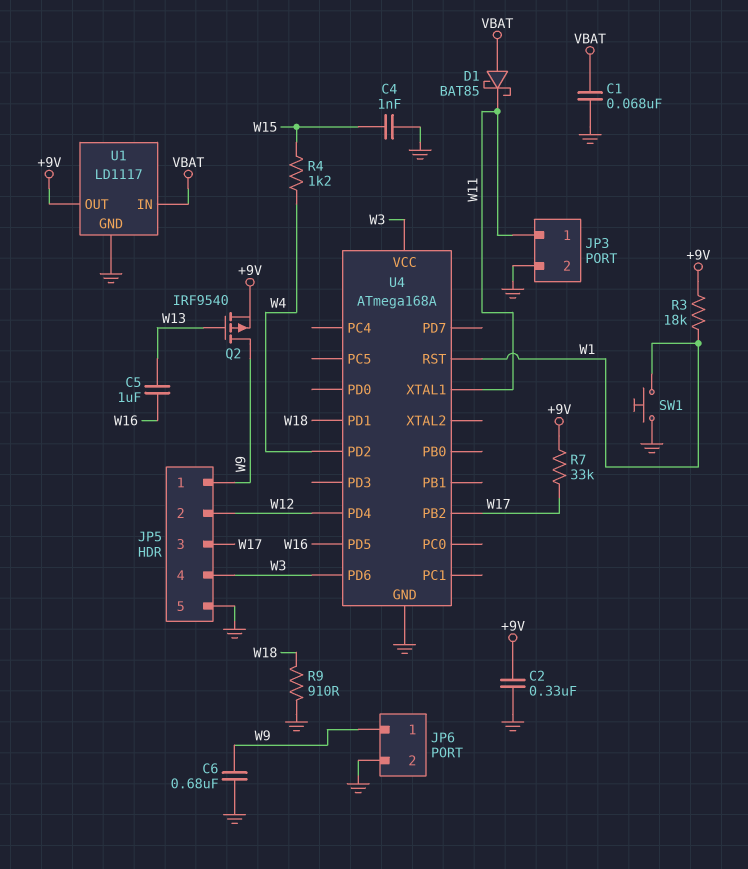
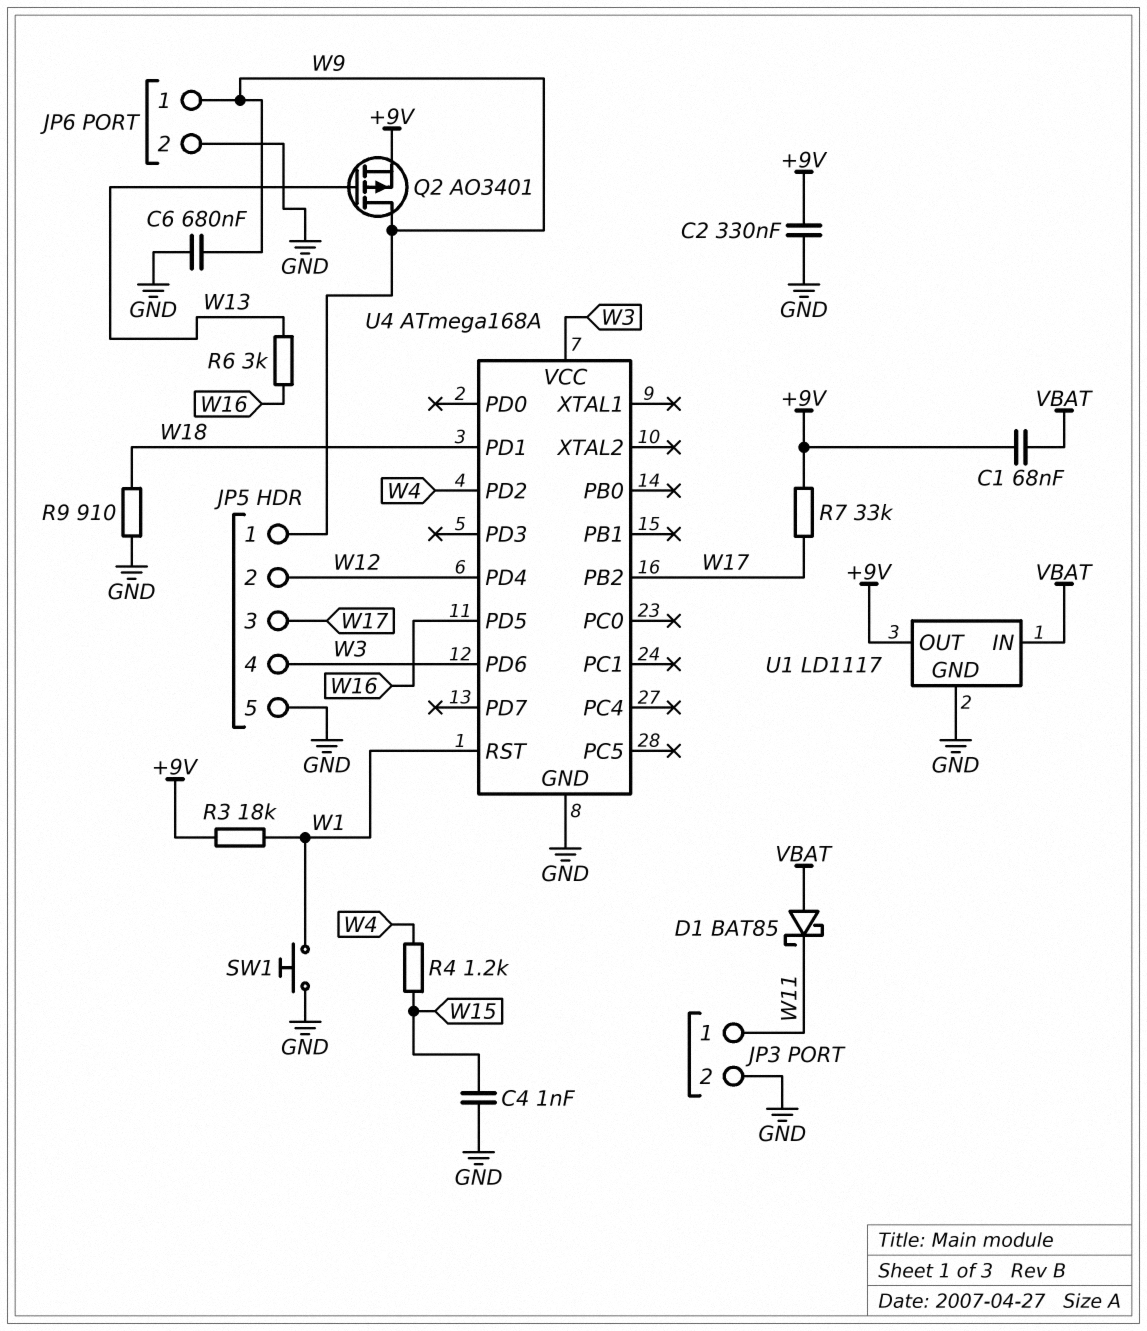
C1: 68nF (GND, VBAT) -> 68nF (+9V, VBAT)
C5: 1uF (W13, W16) -> none
Q2: PMOS IRF9540 (G W13, D W9, S +9V) -> PMOS AO3401 (G W13, D W9, S +9V)
R6: none -> 3k (W13, W16)
U4 pin XTAL1: W11 -> none

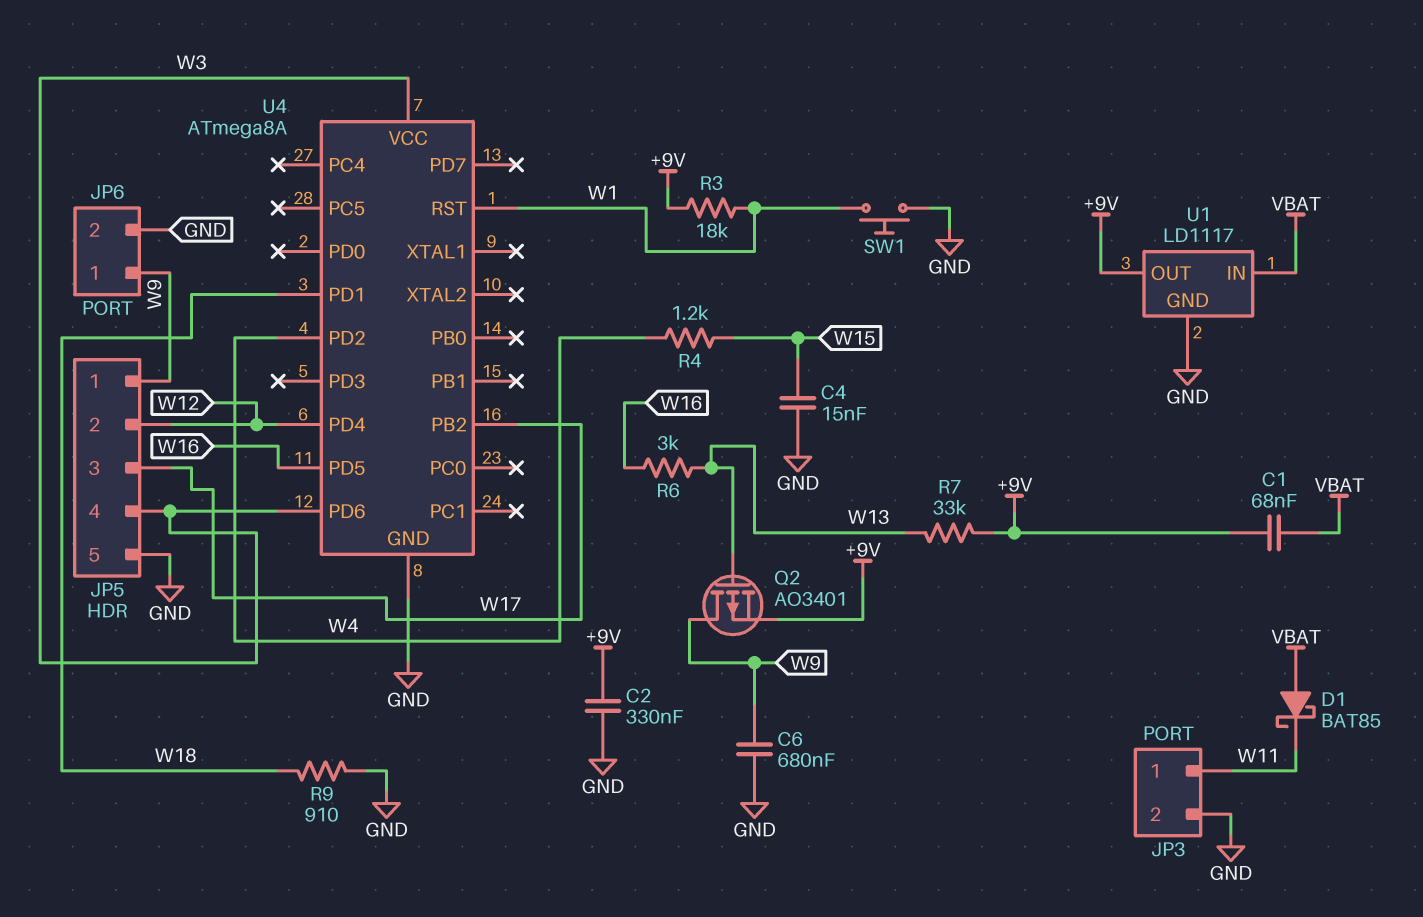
C4: 1nF (GND, W15) -> 15nF (GND, W15)
R7: 33k (+9V, W17) -> 33k (+9V, W13)
U4: ATmega168A -> ATmega8A

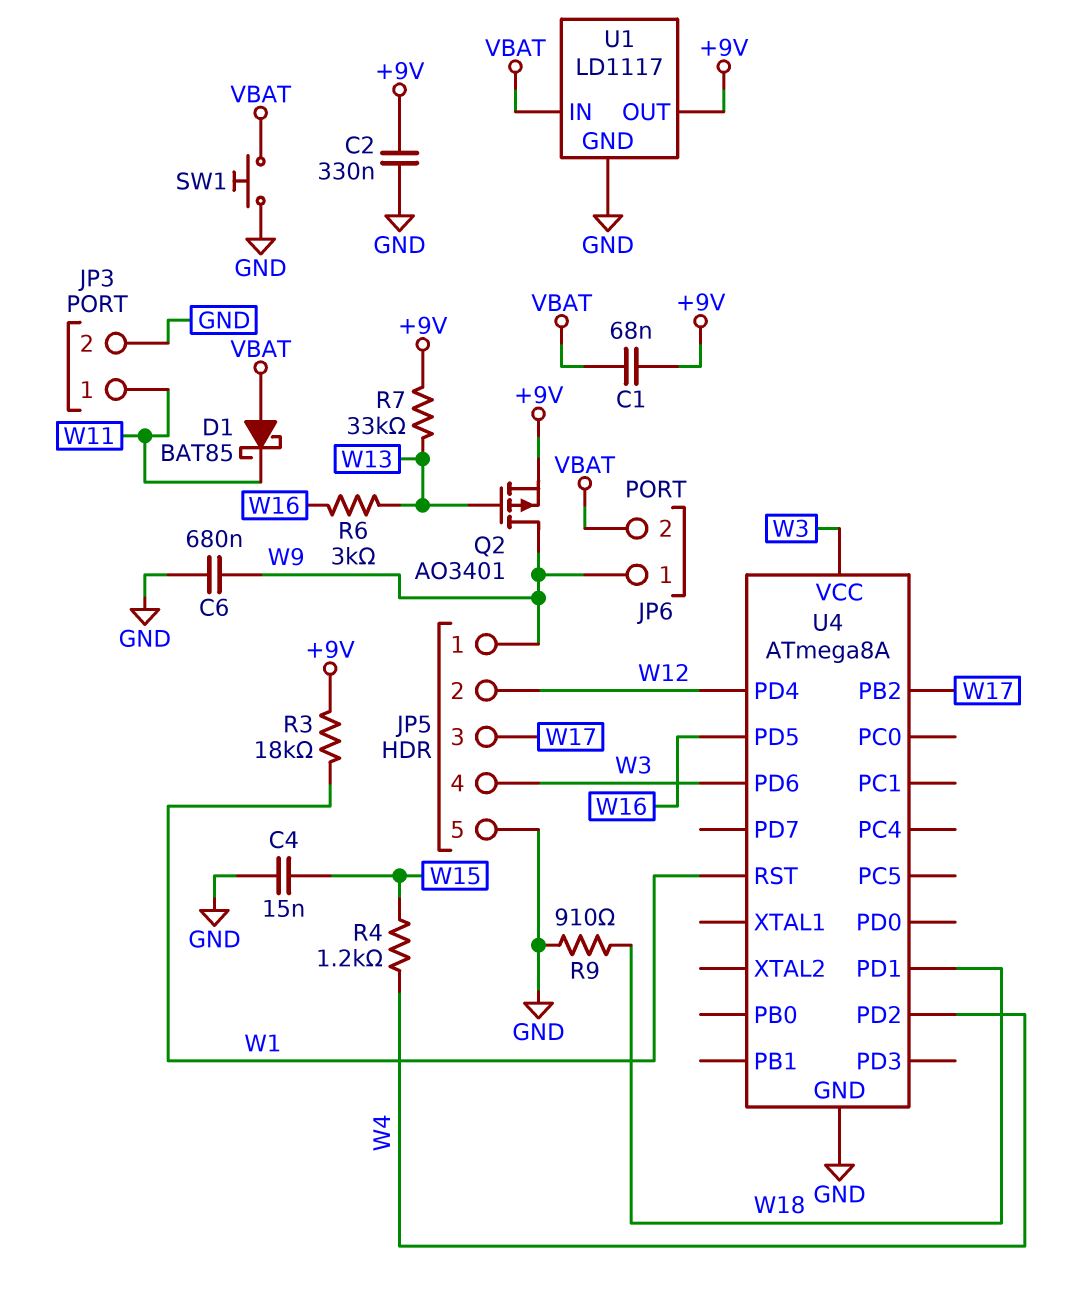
JP6 pin 2: GND -> VBAT
SW1: button (GND, W1) -> button (GND, VBAT)

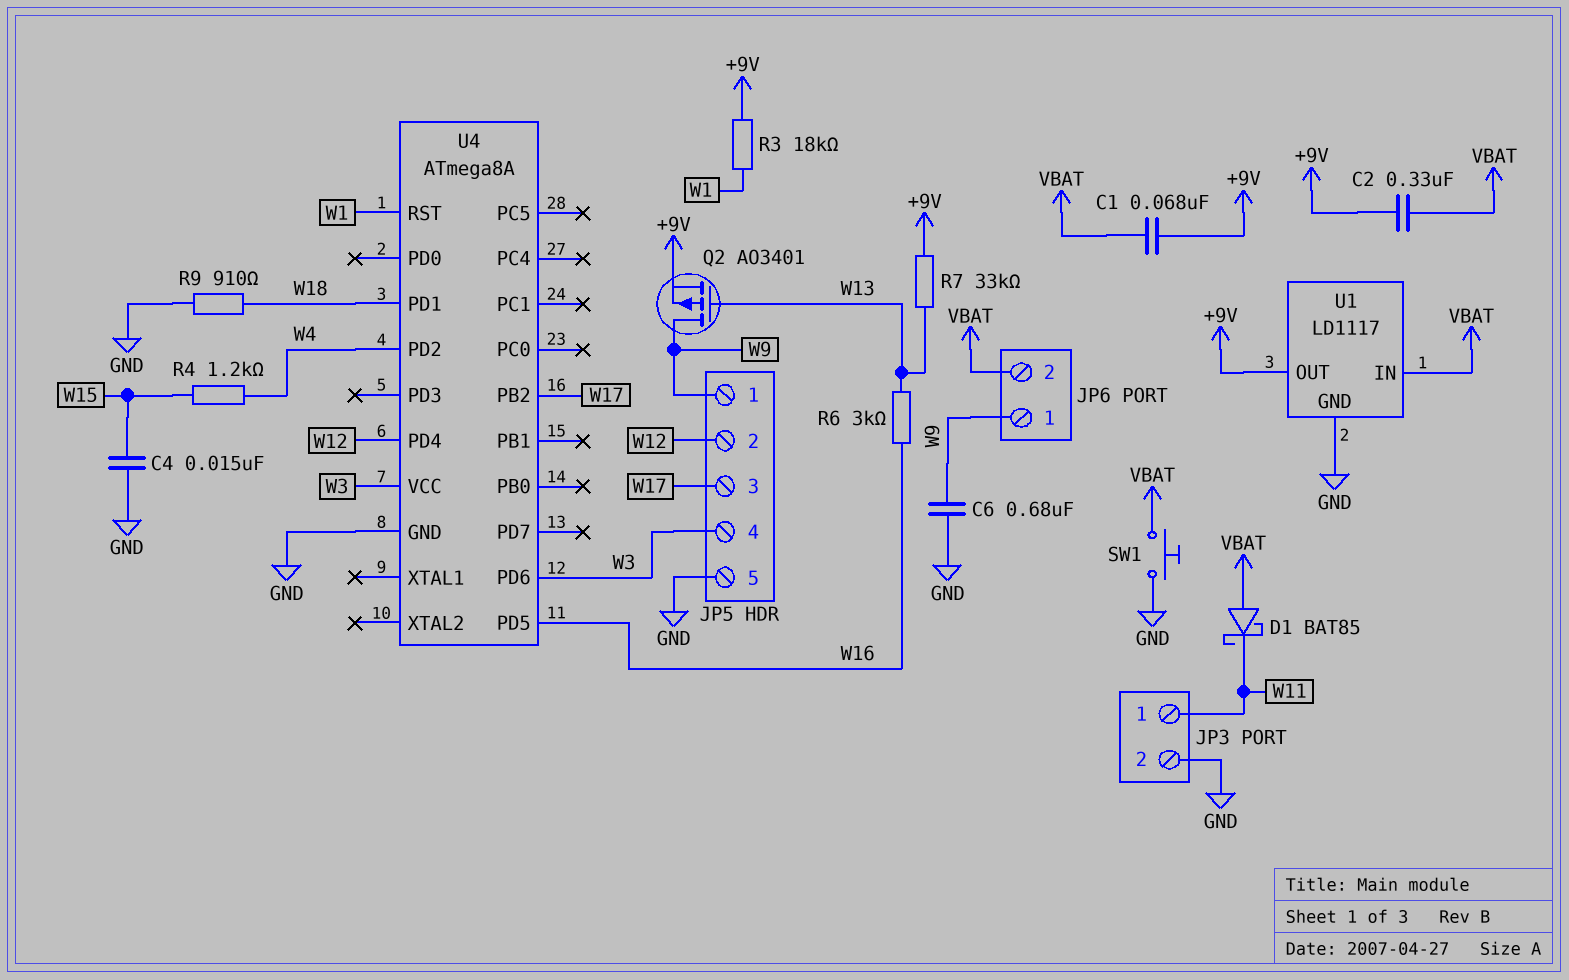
C2: 330nF (+9V, GND) -> 330nF (+9V, VBAT)

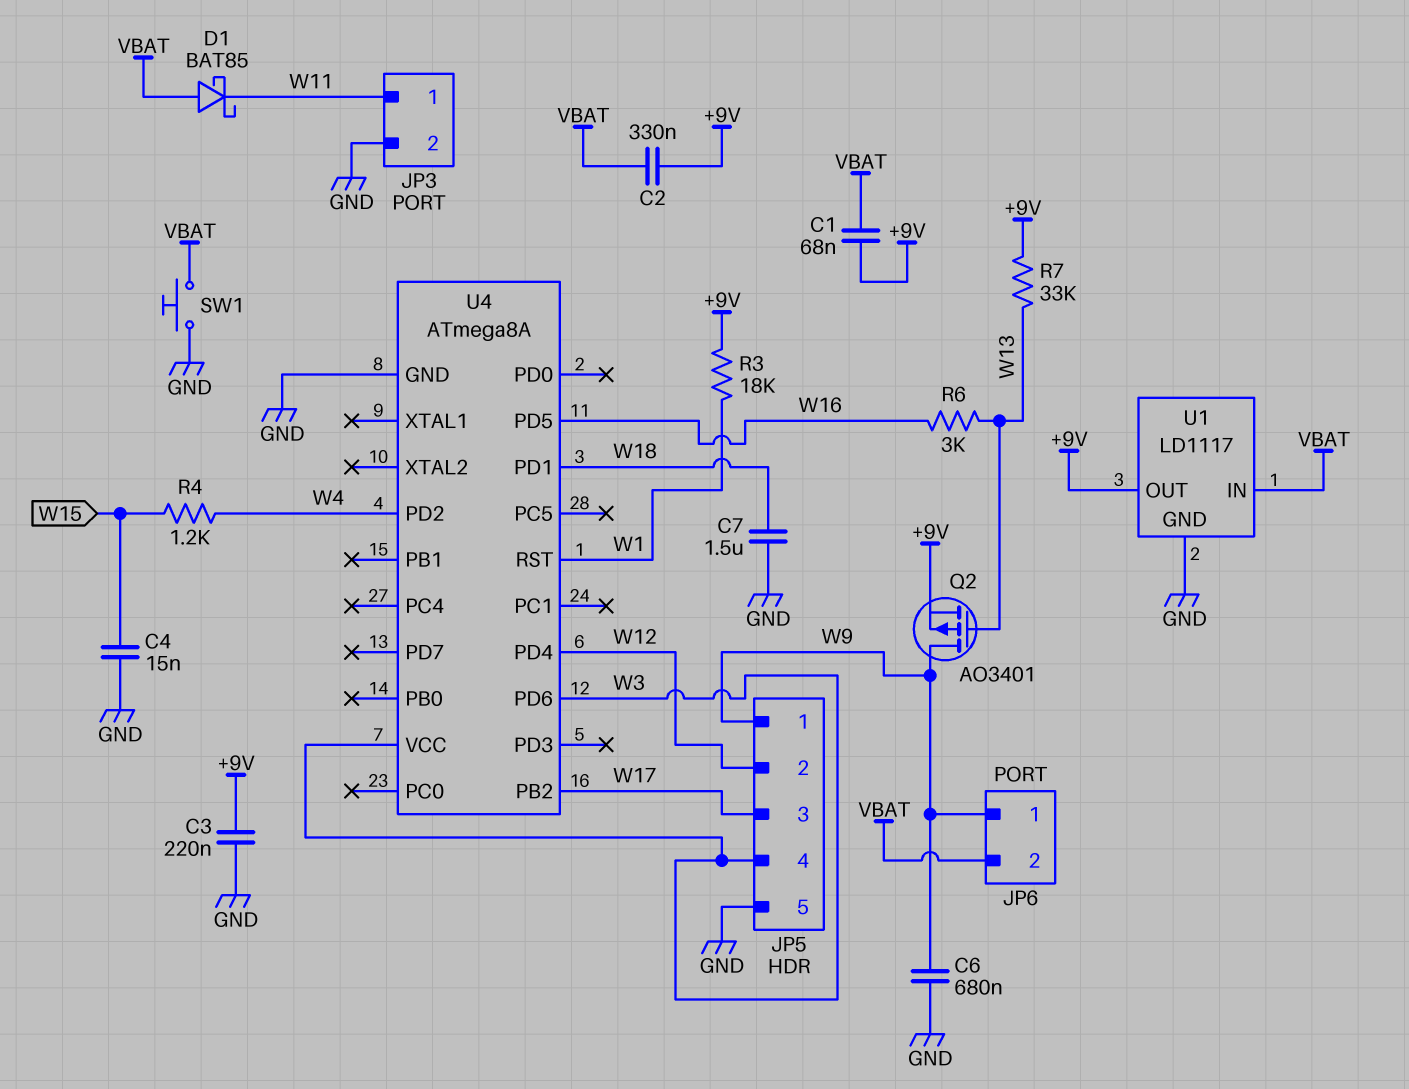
C3: none -> 220nF (+9V, GND)
C7: none -> 1.5uF (GND, W18)
R9: 910 (GND, W18) -> none

